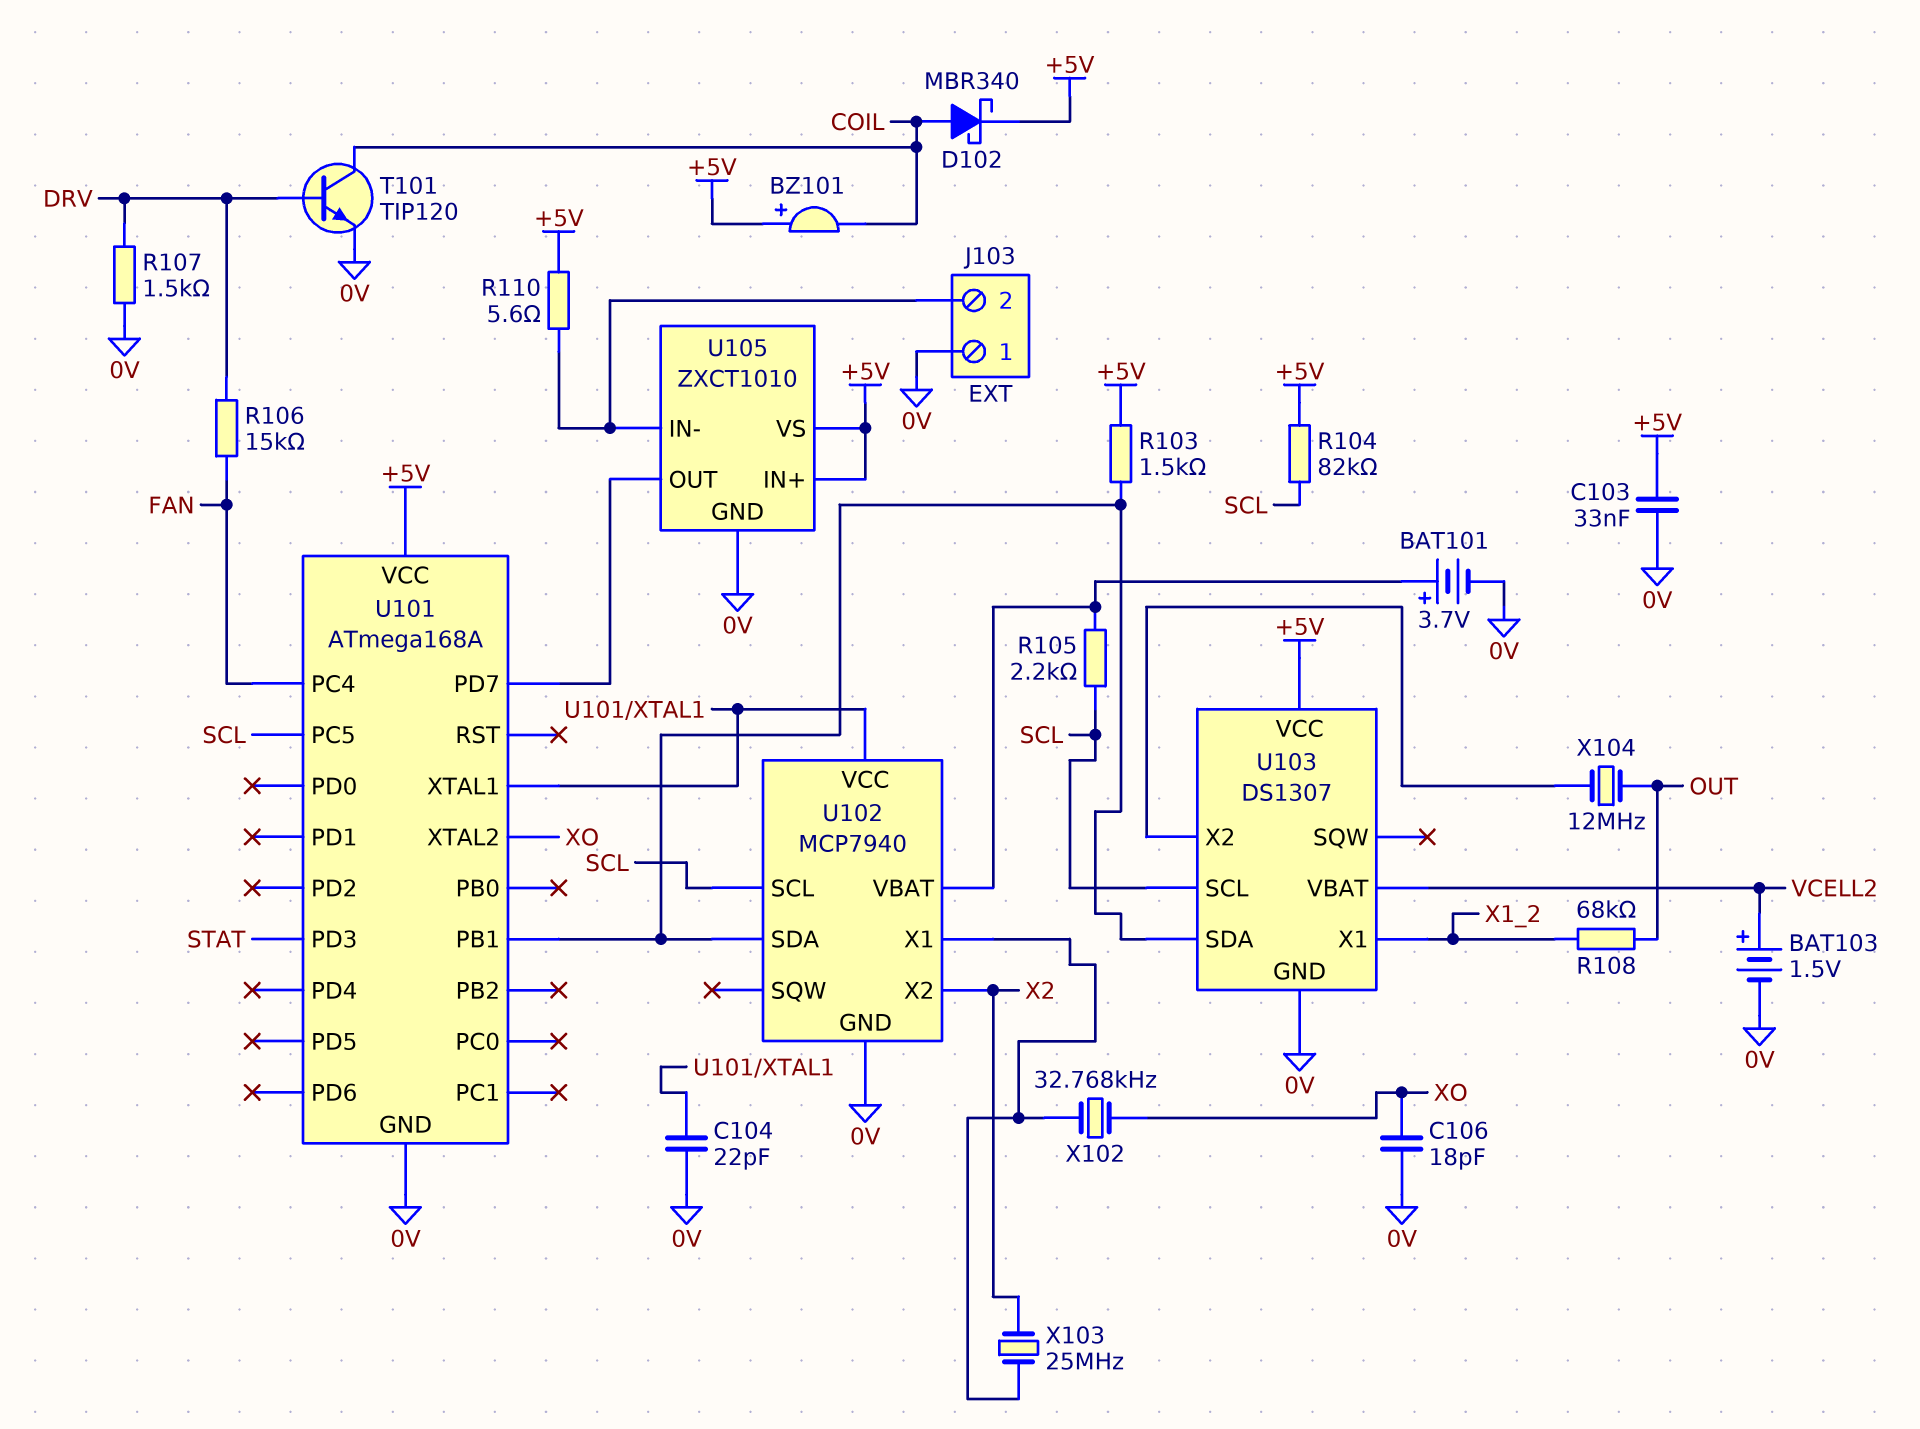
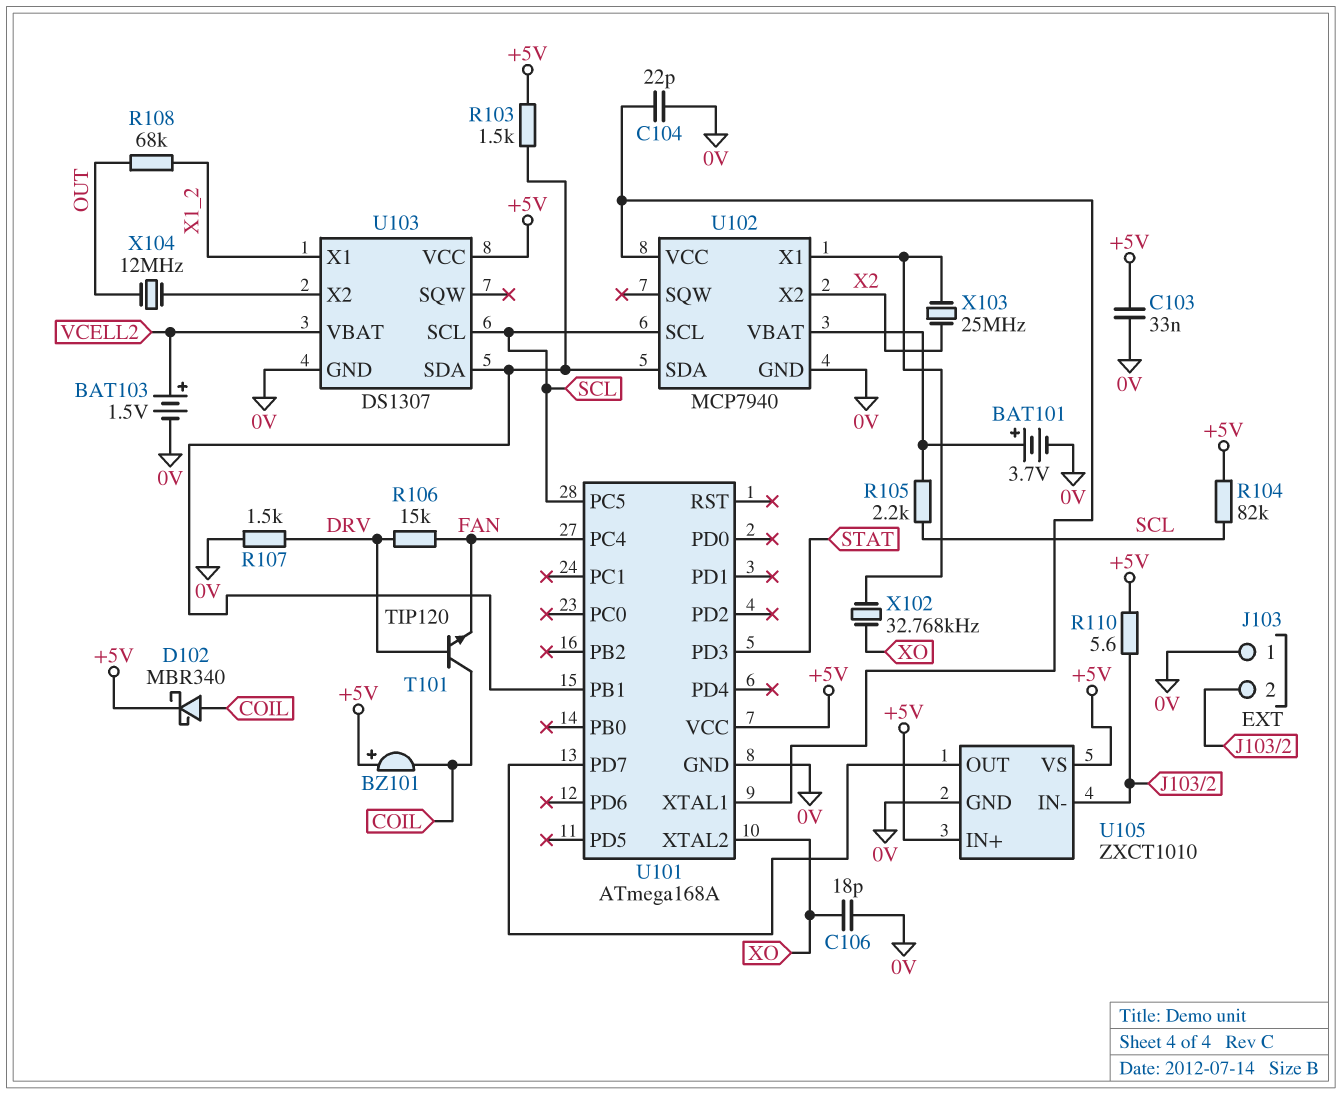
T101: NPN TIP120 (B DRV, C COIL, E 0V) -> NPN TIP120 (B DRV, C COIL, E FAN)

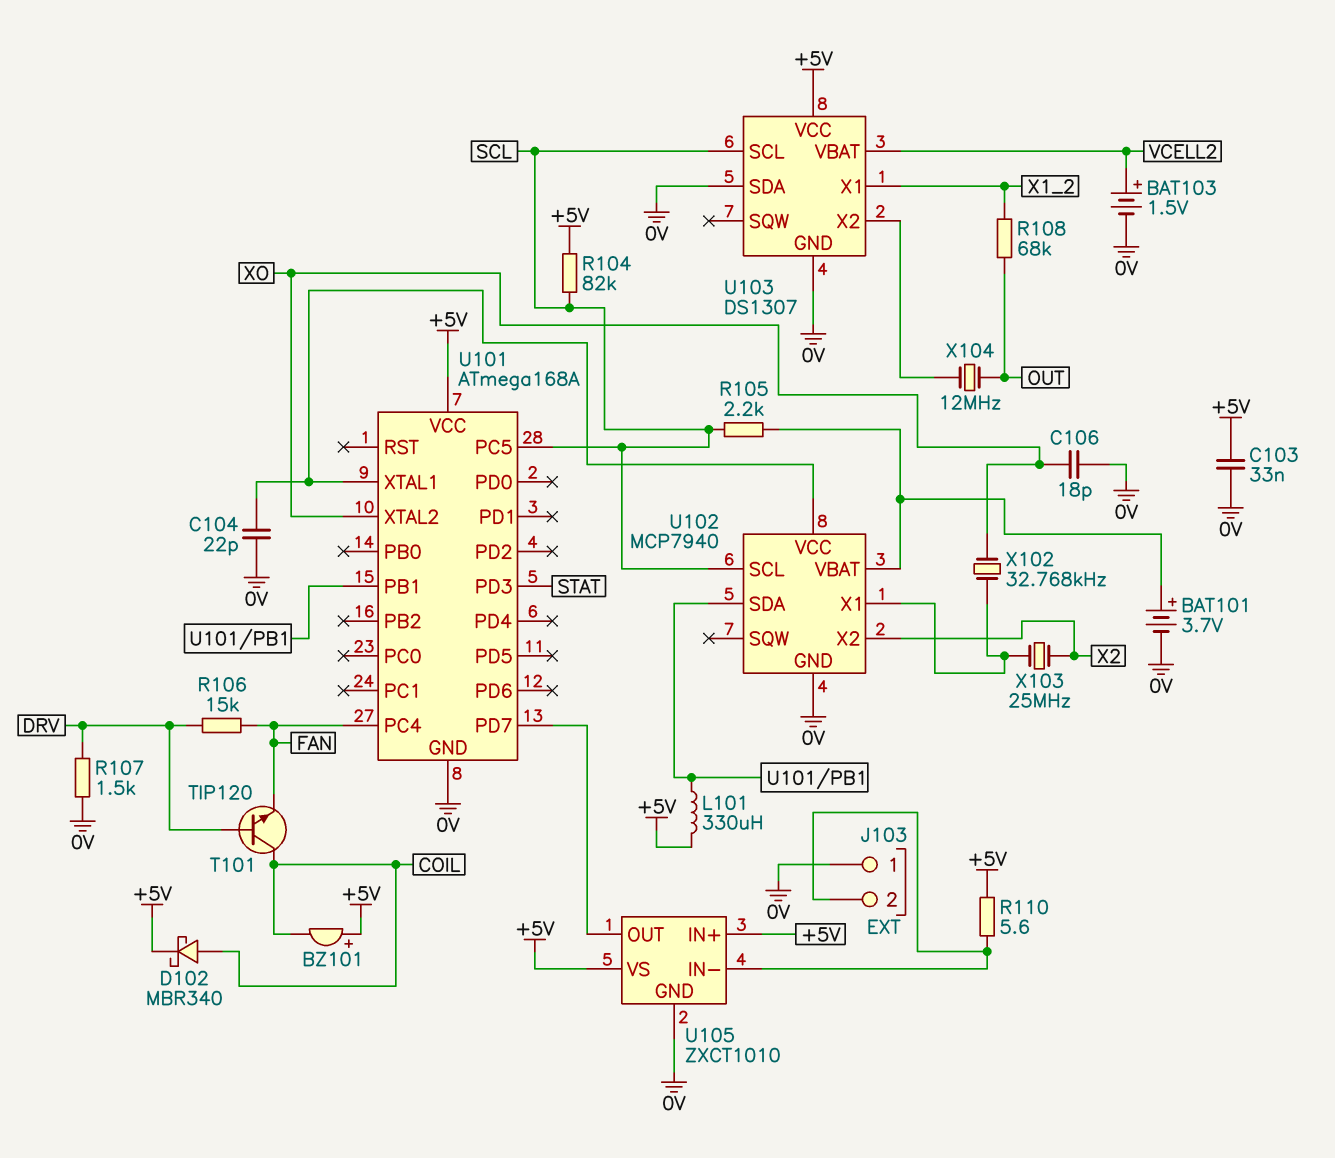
L101: none -> 330uH (+5V, U101/PB1)
R103: 1.5k (+5V, U101/PB1) -> none
U103 pin SDA: U101/PB1 -> 0V

